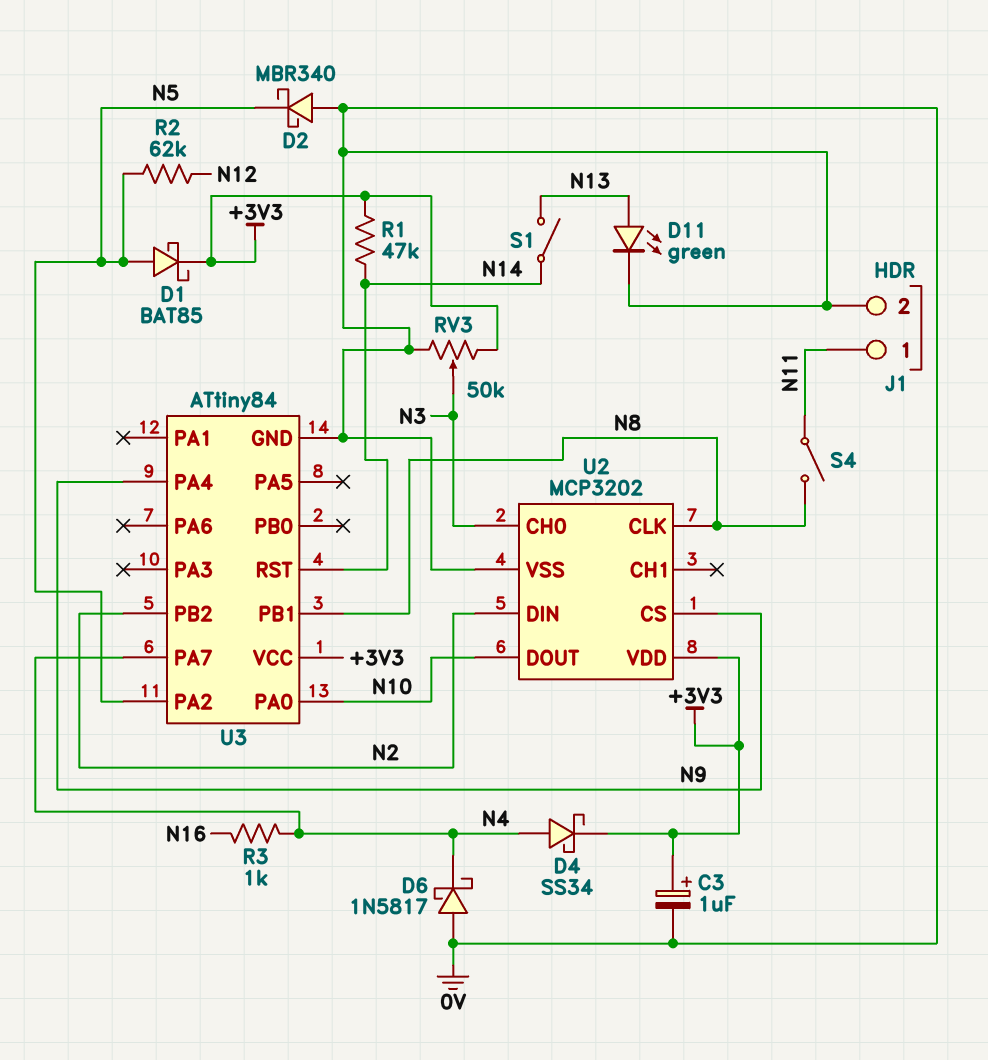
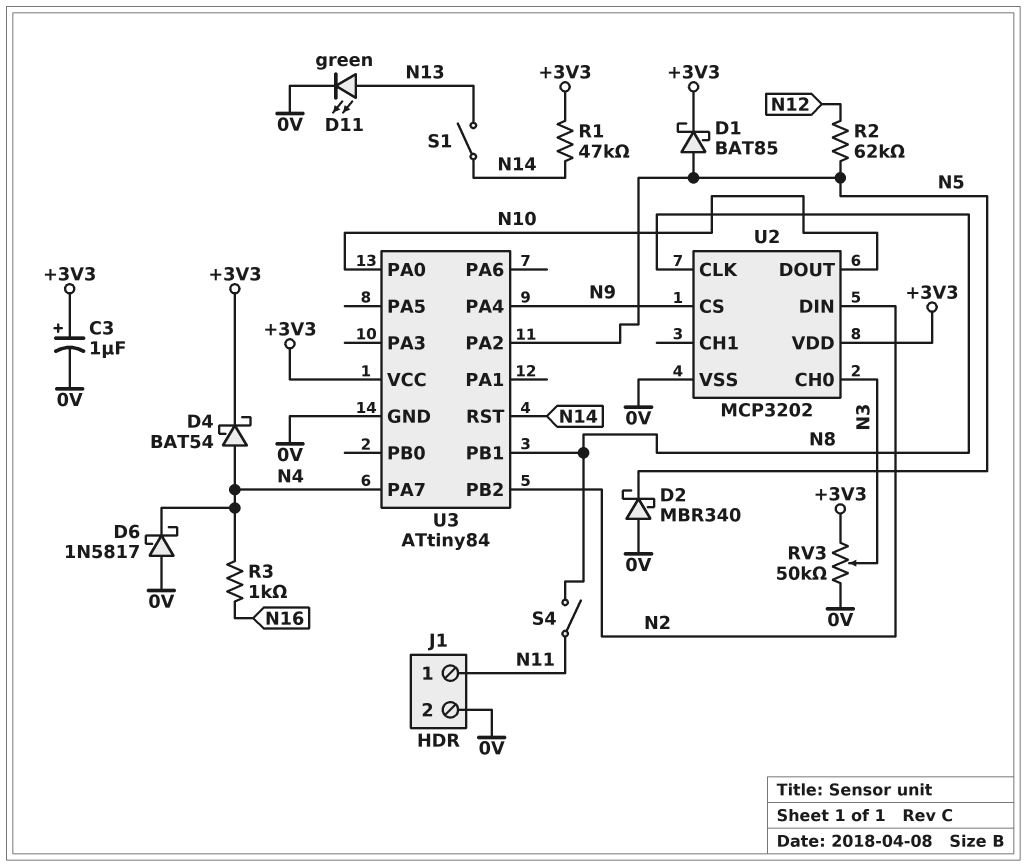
D4: schottky SS34 (A N4, K +3V3) -> schottky BAT54 (A N4, K +3V3)

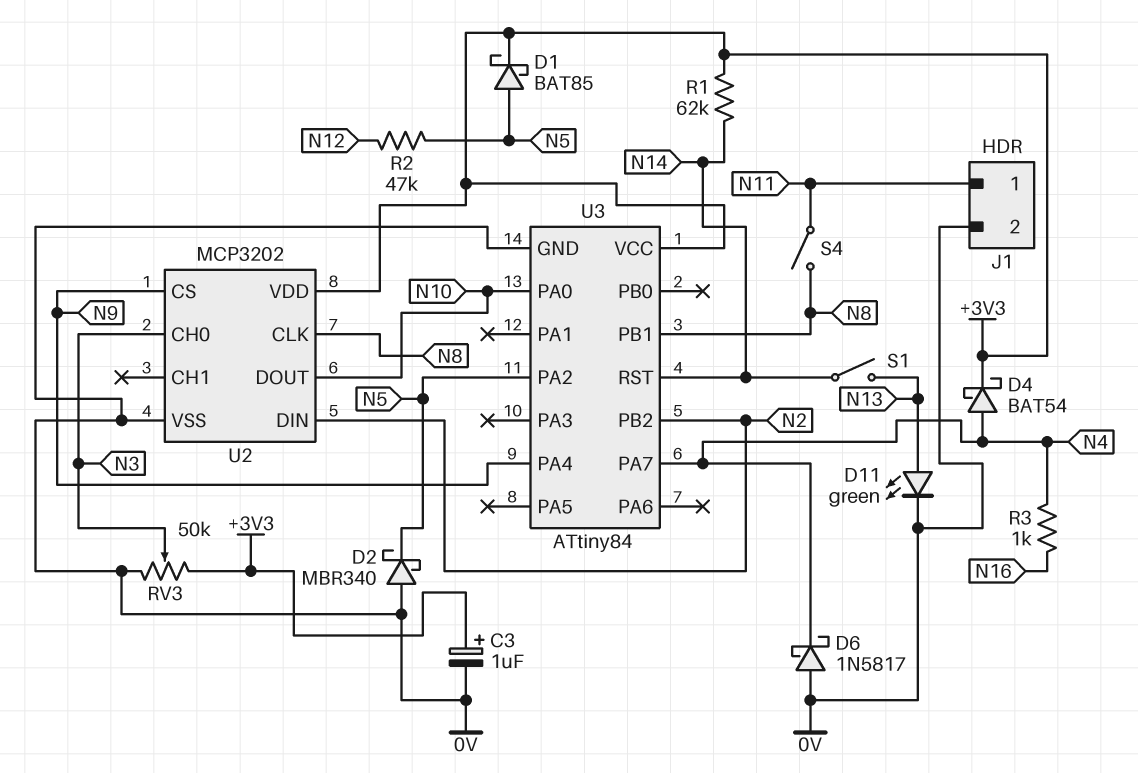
R1: 47k (+3V3, N14) -> 62k (+3V3, N14)
R2: 62k (N5, N12) -> 47k (N5, N12)

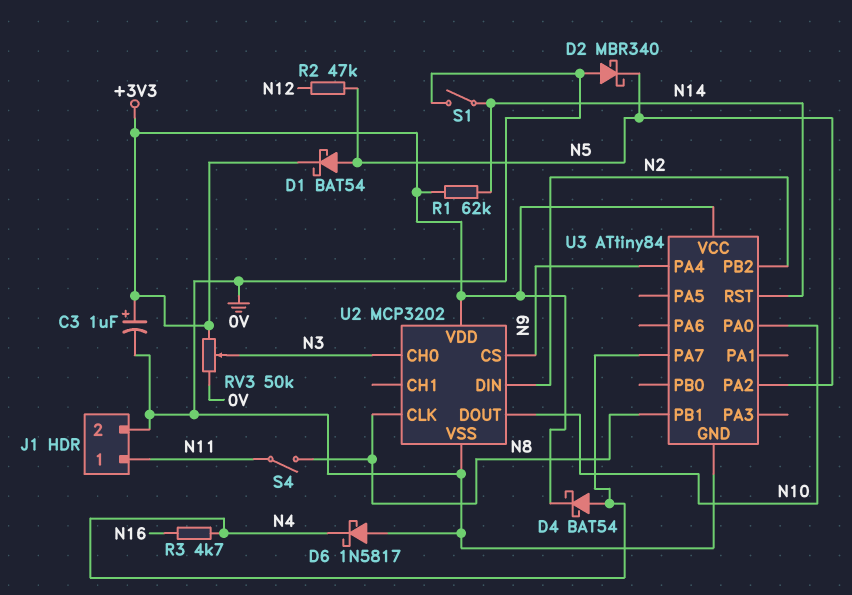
D1: schottky BAT85 (A N5, K +3V3) -> schottky BAT54 (A N5, K +3V3)
D11: LED green (A N13, K 0V) -> none
R3: 1k (N4, N16) -> 4.7k (N4, N16)
S1: switch (N13, N14) -> switch (0V, N14)

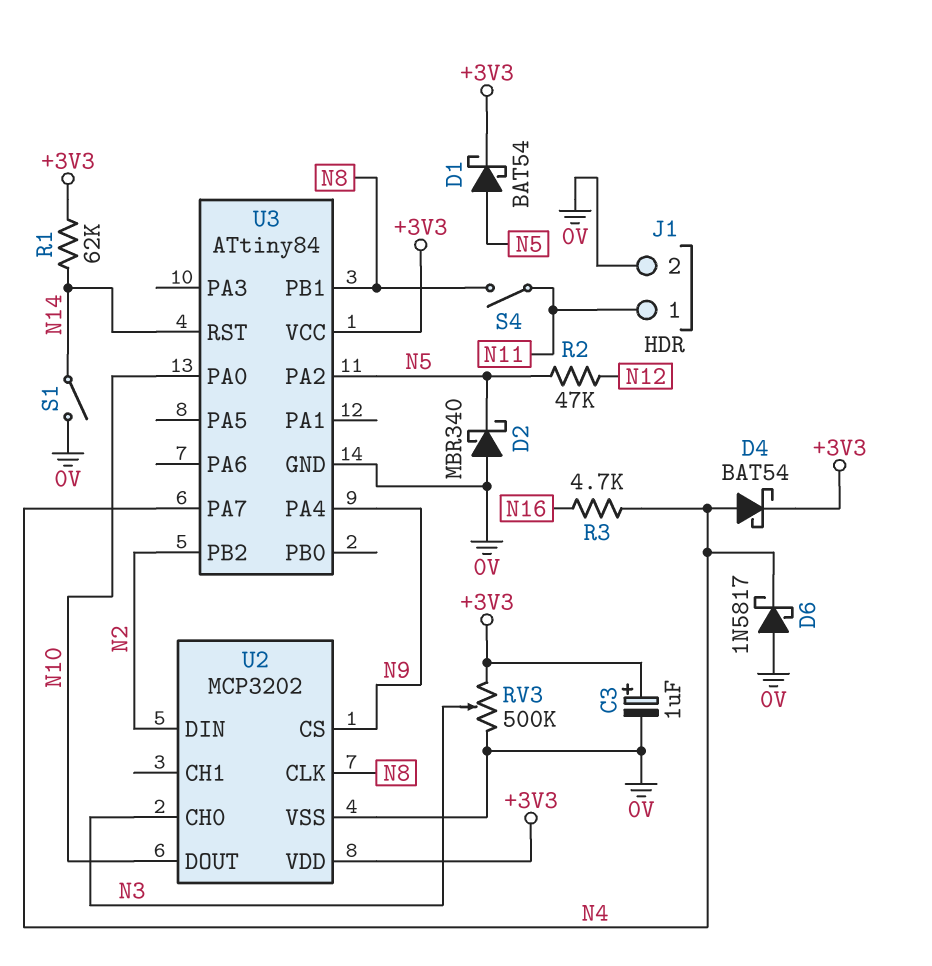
RV3: 50k (+3V3, 0V, wiper N3) -> 500k (+3V3, 0V, wiper N3)

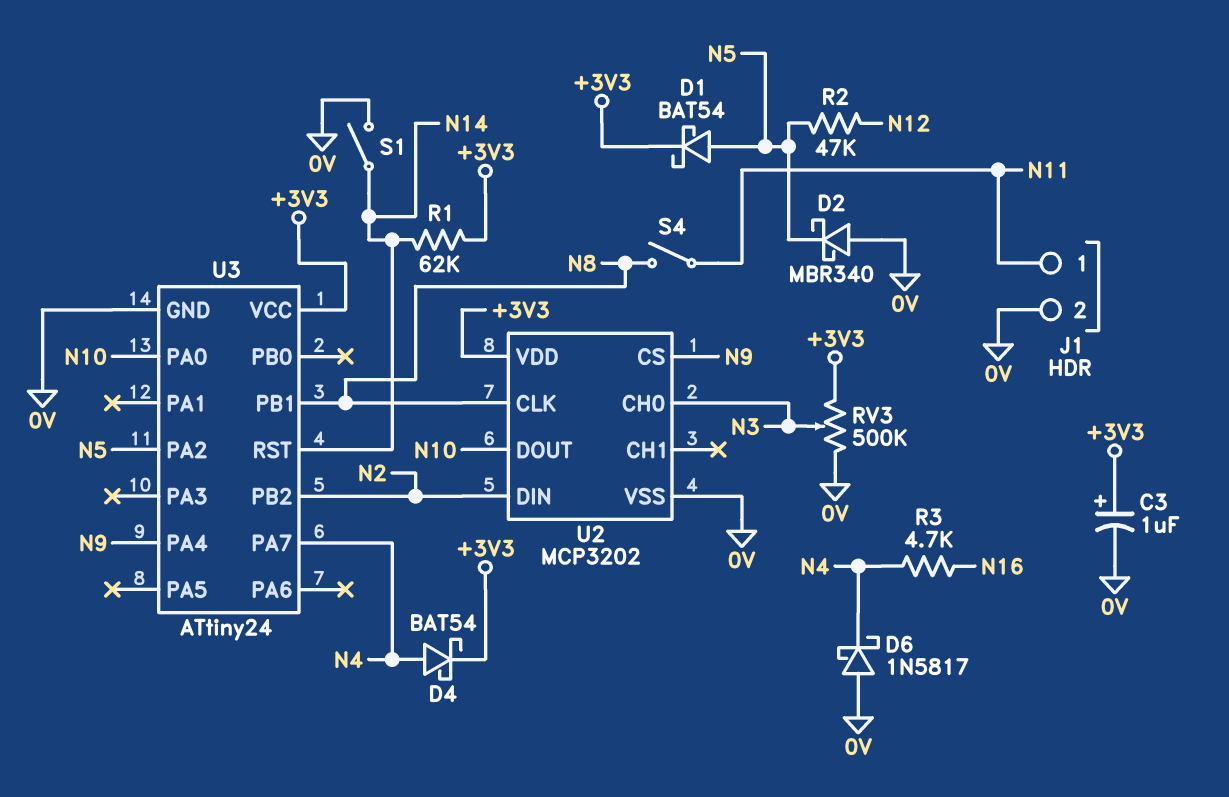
U3: ATtiny84 -> ATtiny24

